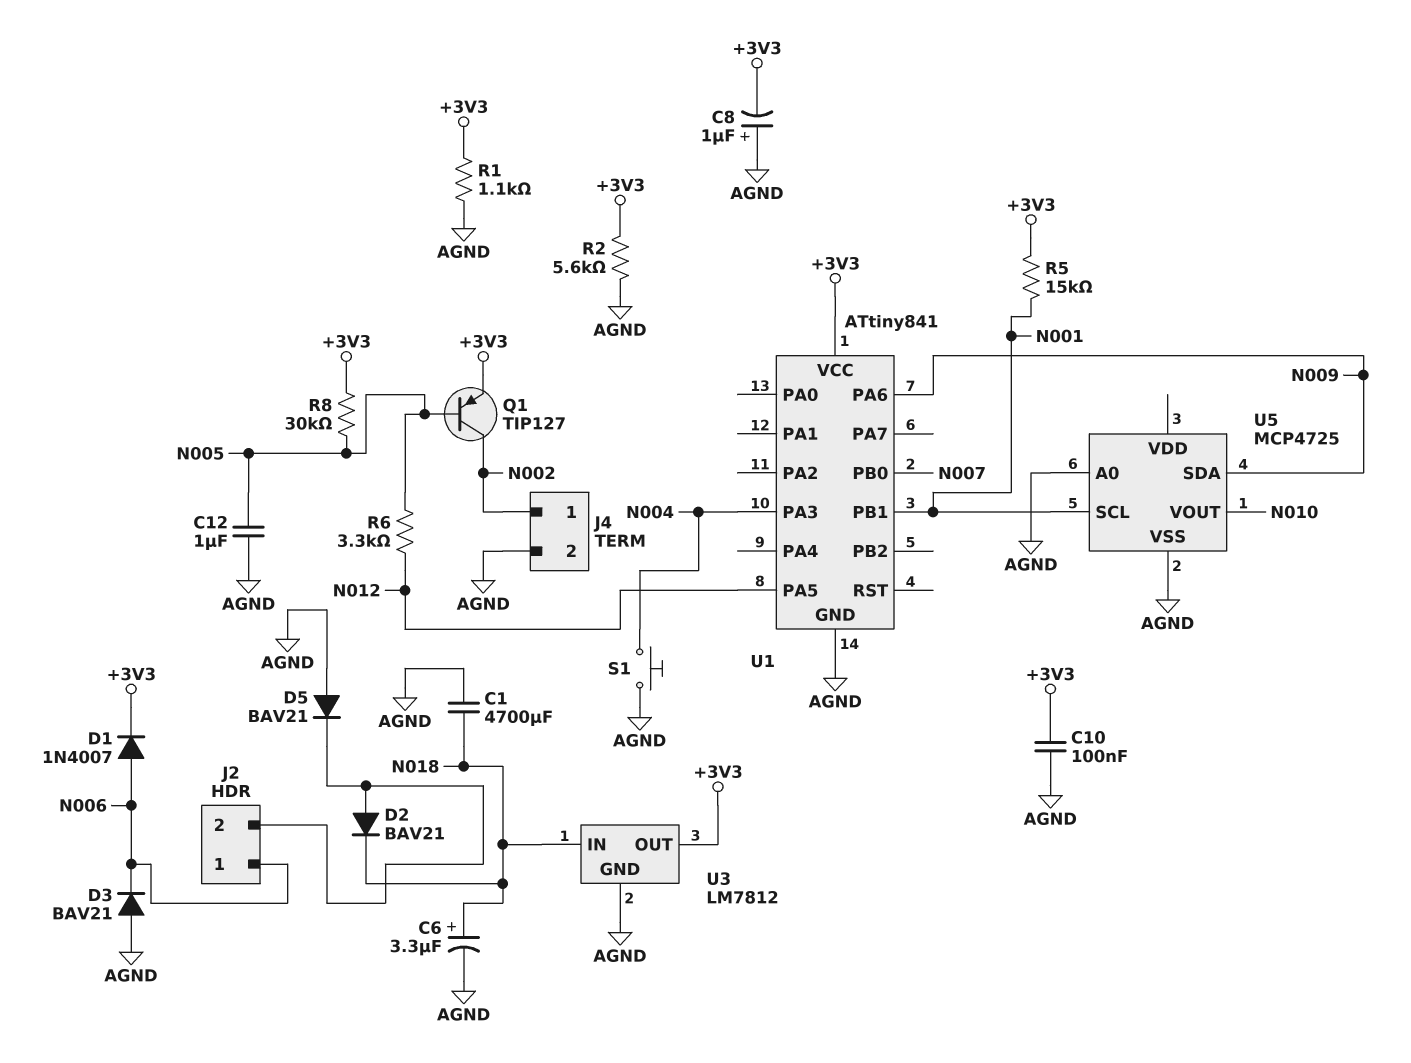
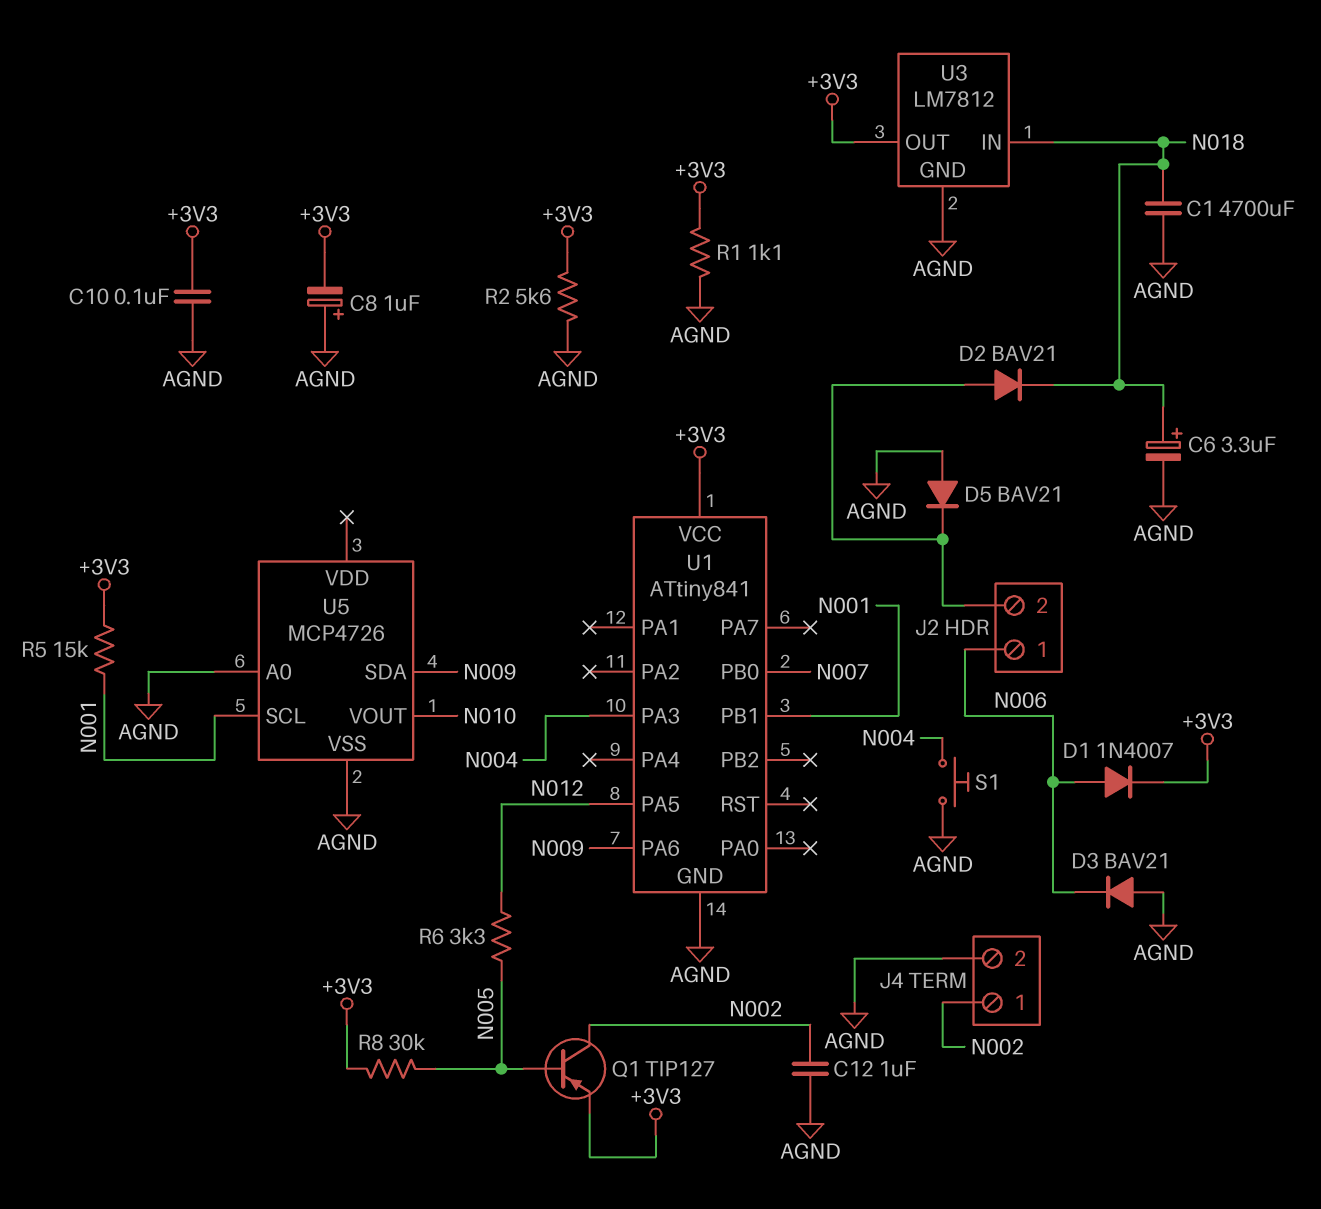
C12: 1uF (AGND, N005) -> 1uF (AGND, N002)
U5: MCP4725 -> MCP4726

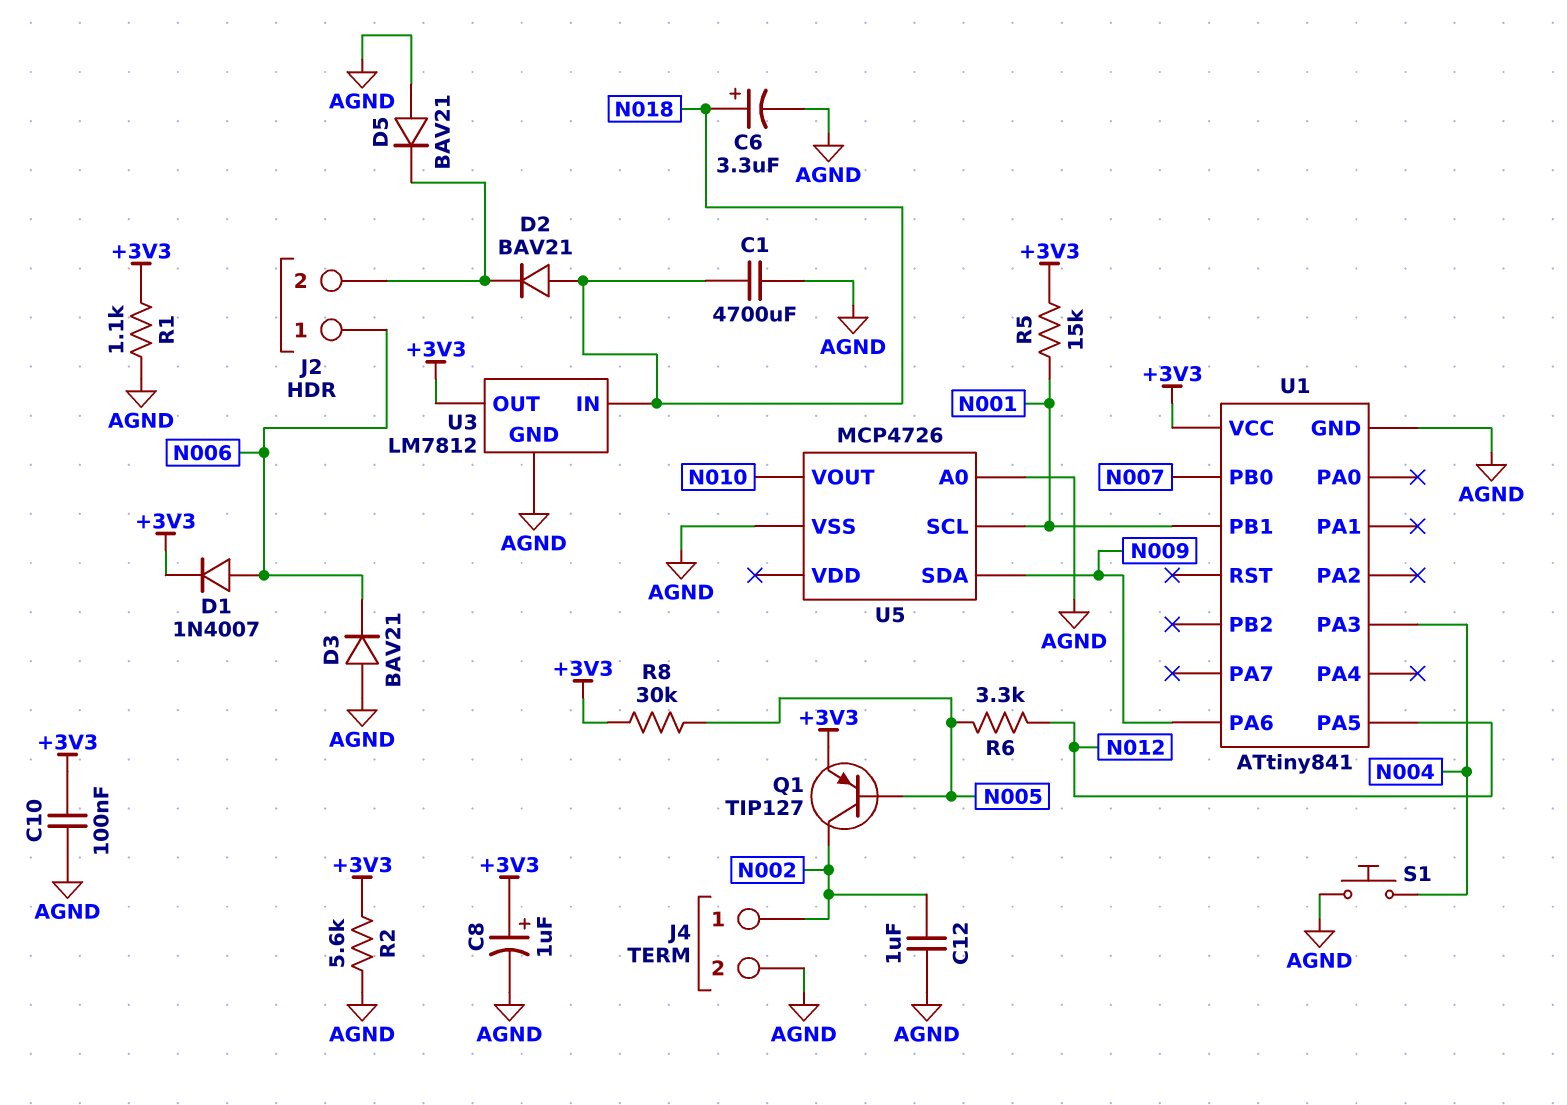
C8: 1uF (plus AGND, minus +3V3) -> 1uF (plus +3V3, minus AGND)
D2: diode BAV21 (A J2/2, K N018) -> diode BAV21 (A N018, K J2/2)

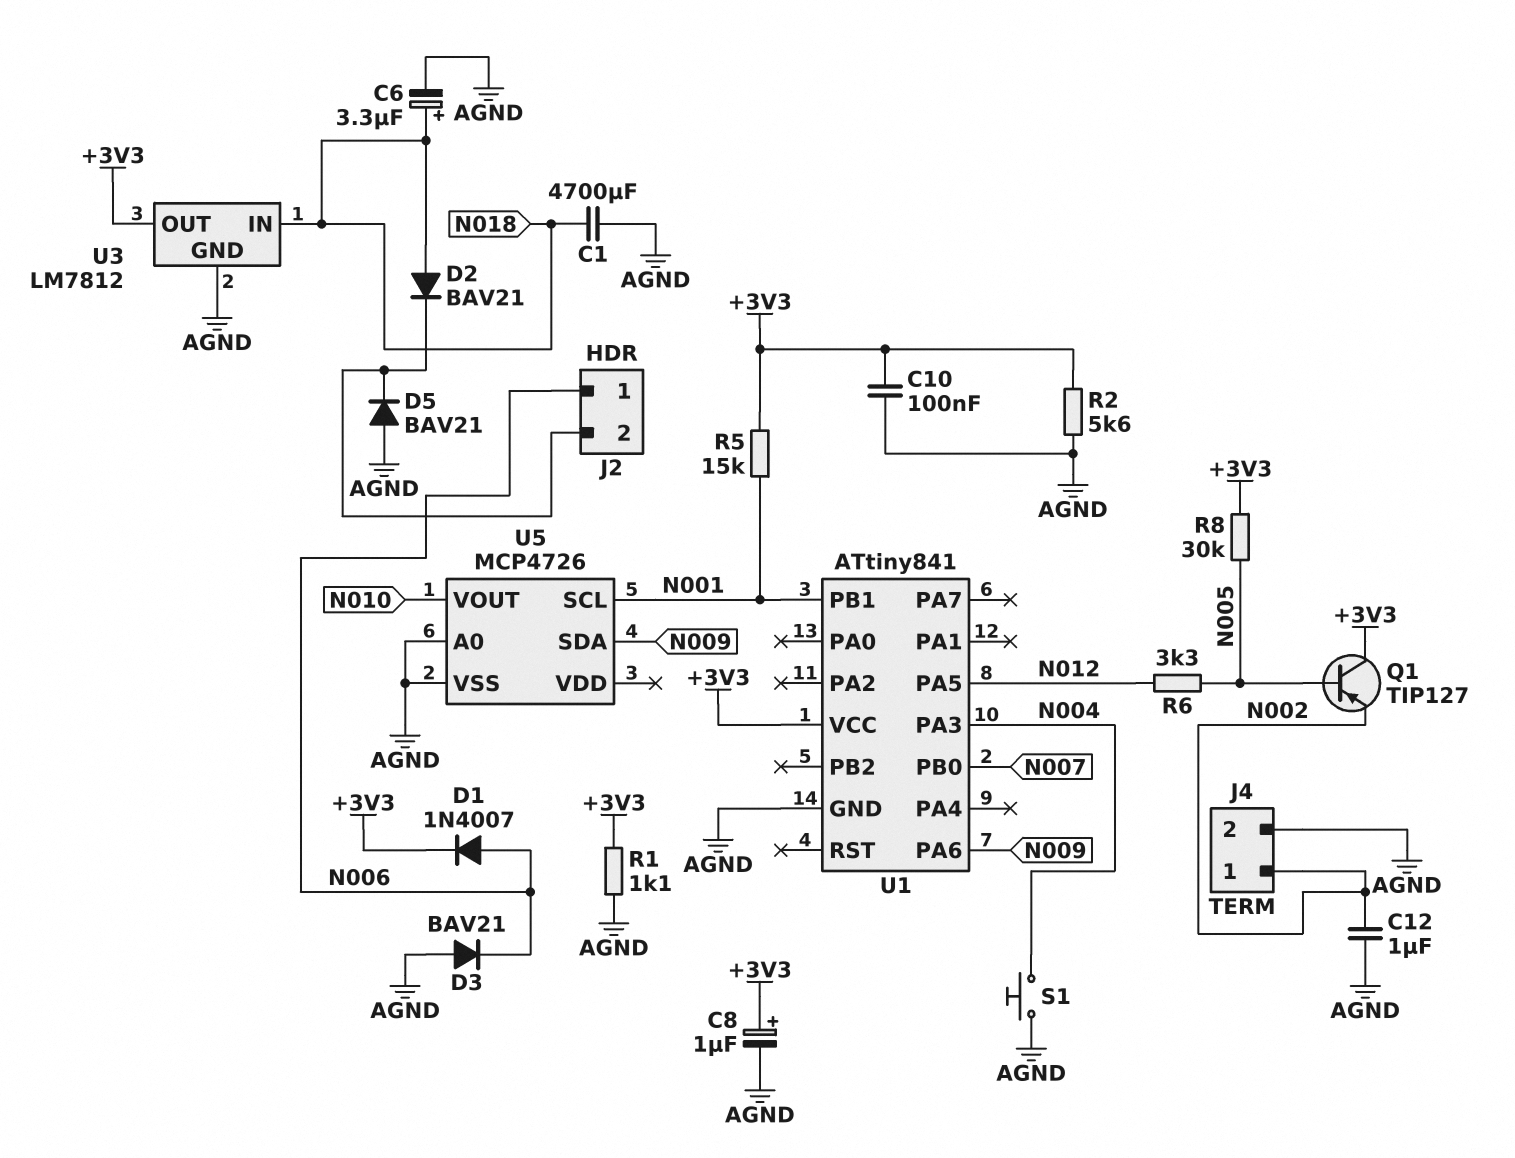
Q1: PNP TIP127 (B N005, C N002, E +3V3) -> PNP TIP127 (B N005, C +3V3, E N002)

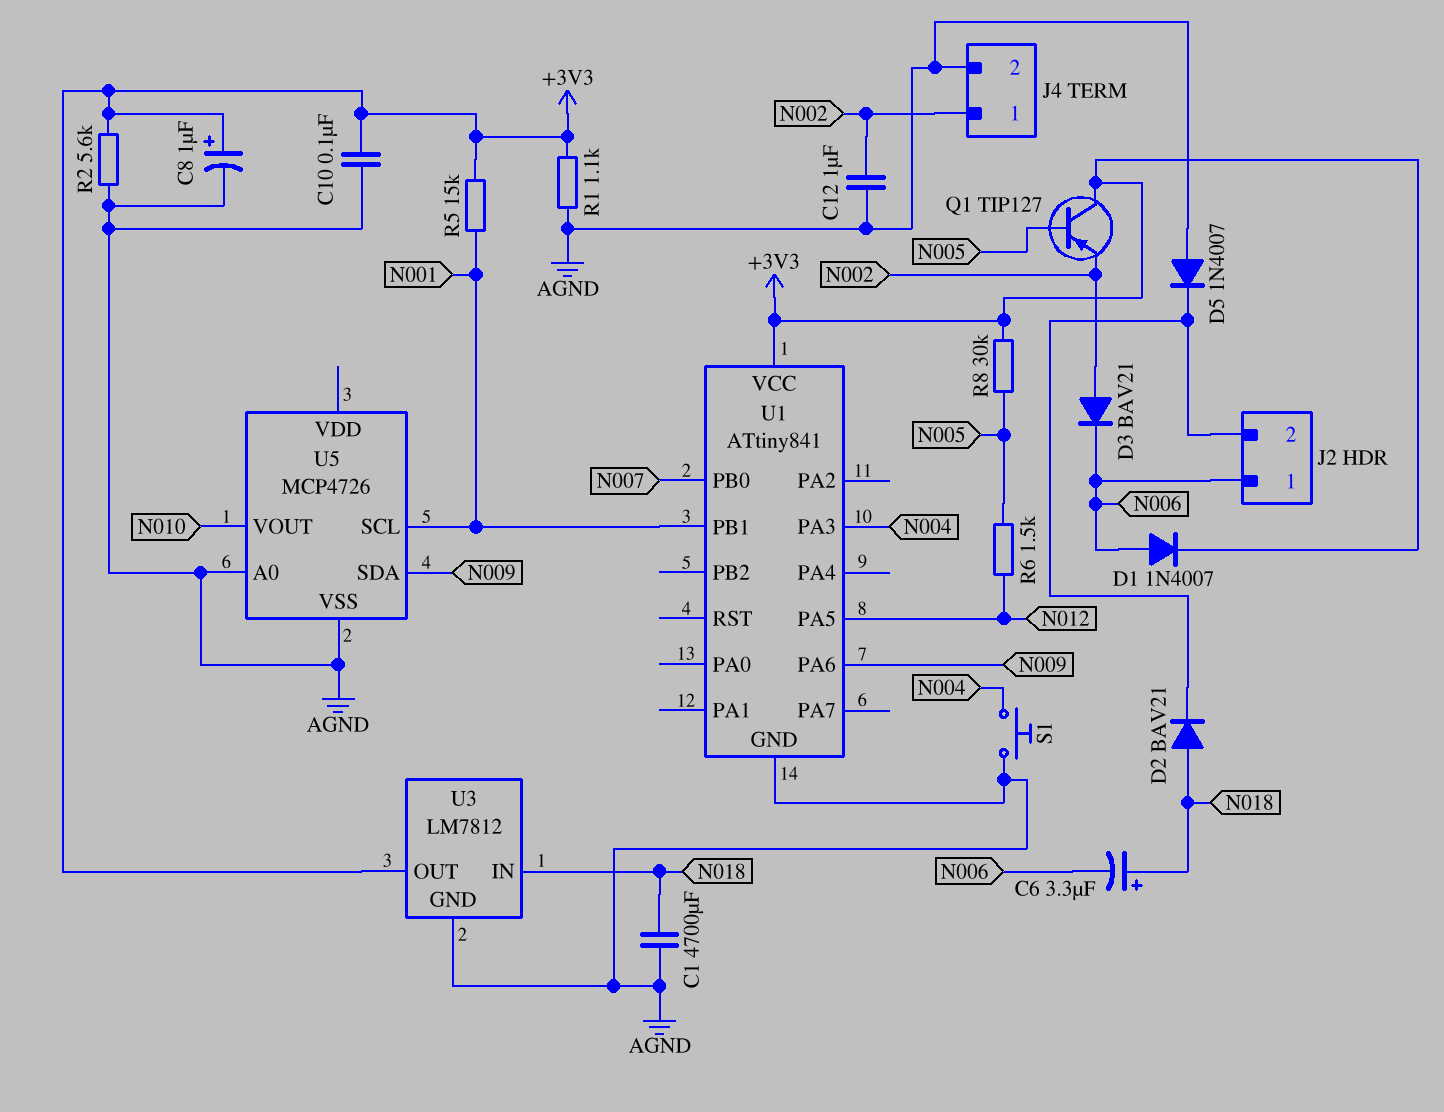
C6: 3.3uF (plus N018, minus AGND) -> 3.3uF (plus N018, minus N006)
D3: diode BAV21 (A AGND, K N006) -> diode BAV21 (A N002, K N006)
D5: diode BAV21 (A AGND, K J2/2) -> diode 1N4007 (A AGND, K J2/2)
R6: 3.3k (N005, N012) -> 1.5k (N005, N012)

